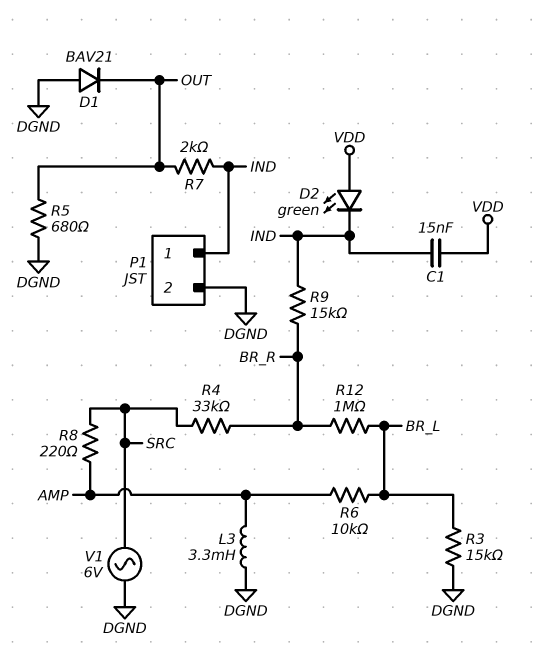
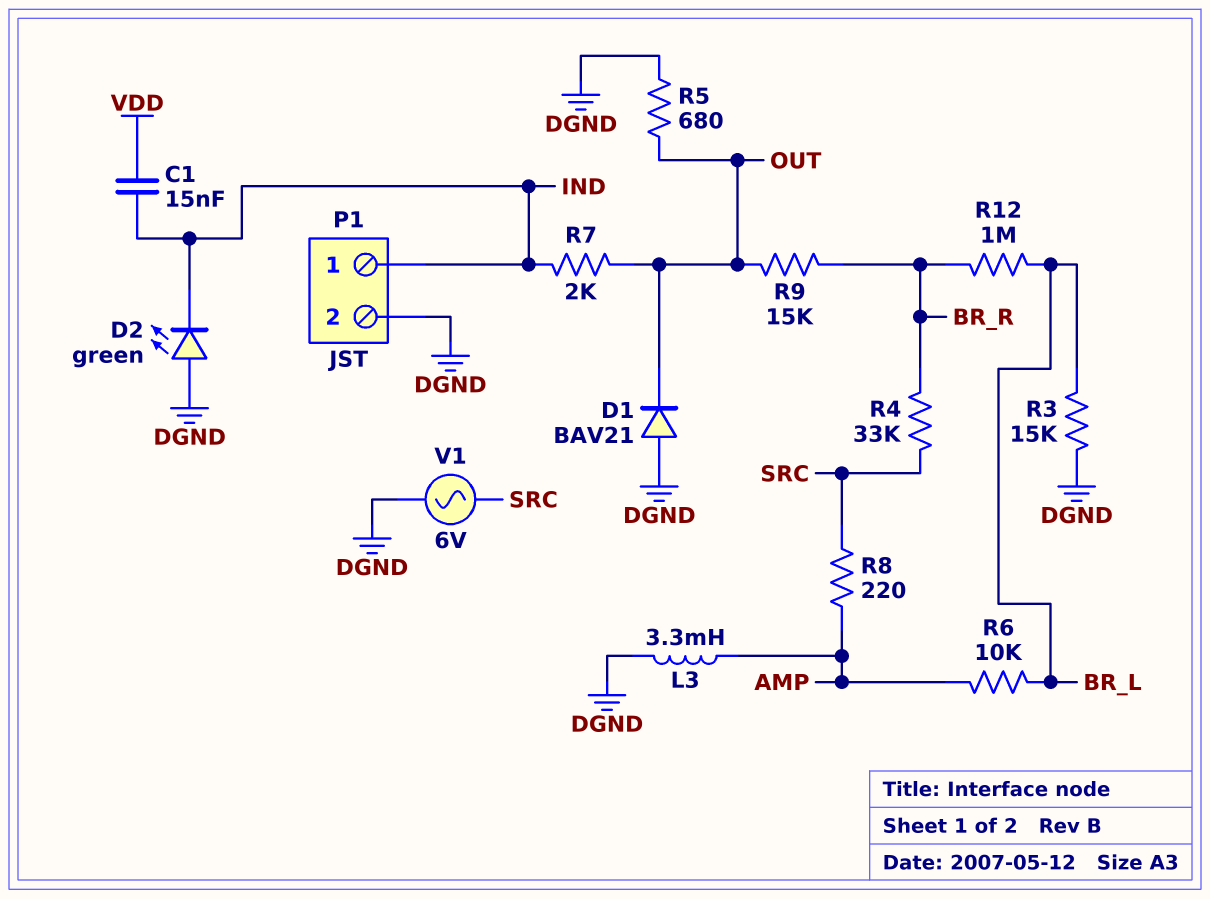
D2: LED green (A VDD, K IND) -> LED green (A DGND, K IND)
R9: 15k (BR_R, IND) -> 15k (BR_R, OUT)

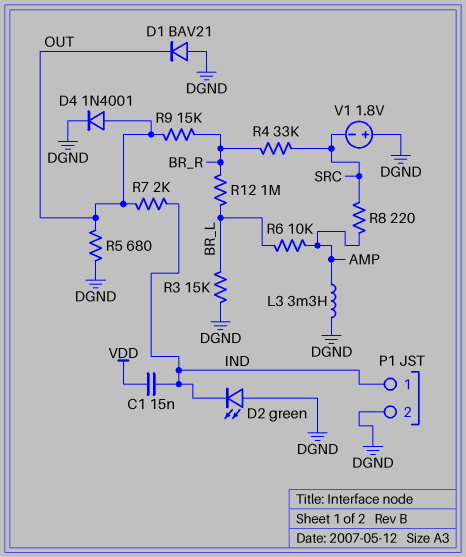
D4: none -> diode 1N4001 (A OUT, K DGND)
V1: AC 6V (DGND, SRC) -> 1.8V (plus DGND, minus SRC)

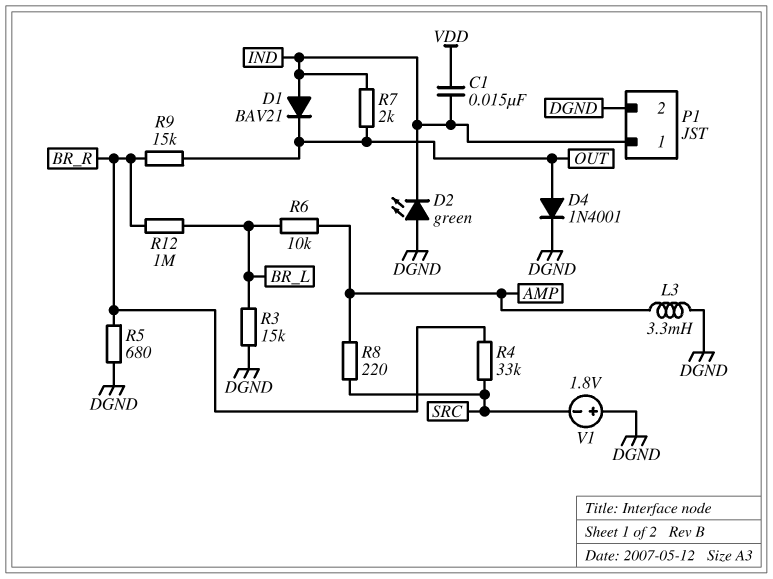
D1: diode BAV21 (A DGND, K OUT) -> diode BAV21 (A IND, K OUT)
R5: 680 (DGND, OUT) -> 680 (BR_R, DGND)

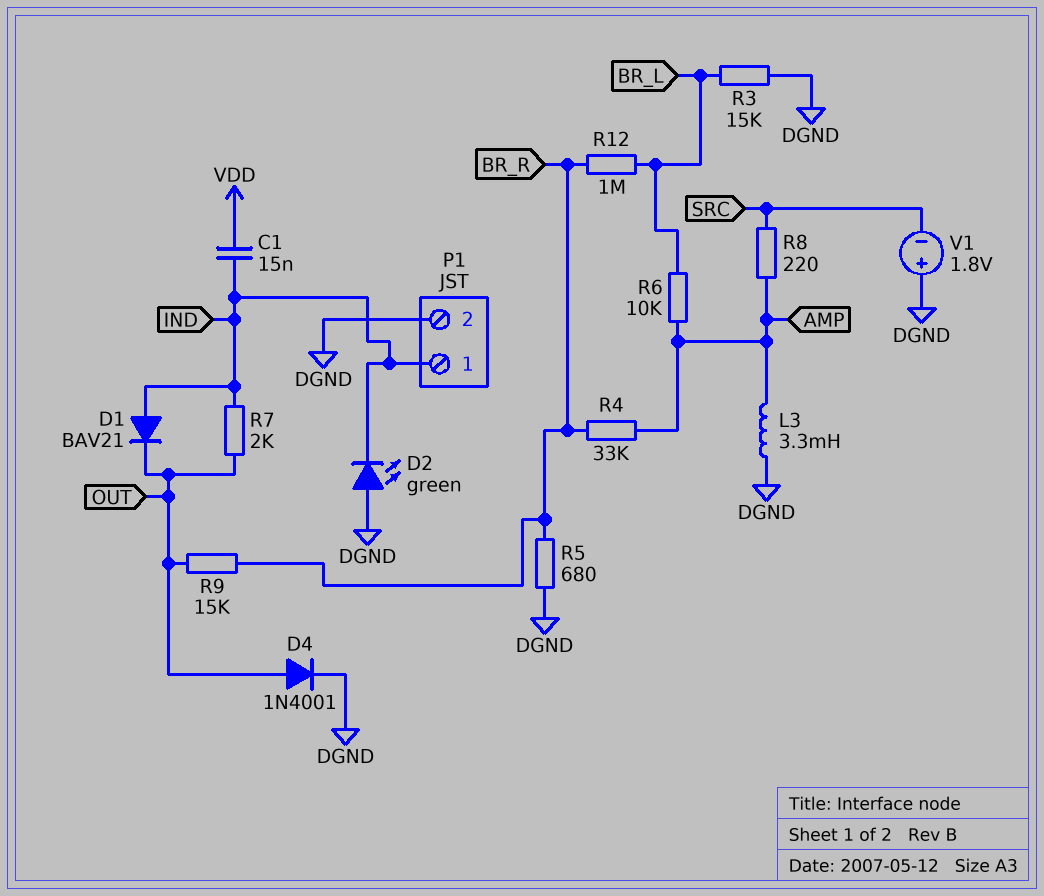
R4: 33k (BR_R, SRC) -> 33k (AMP, BR_R)

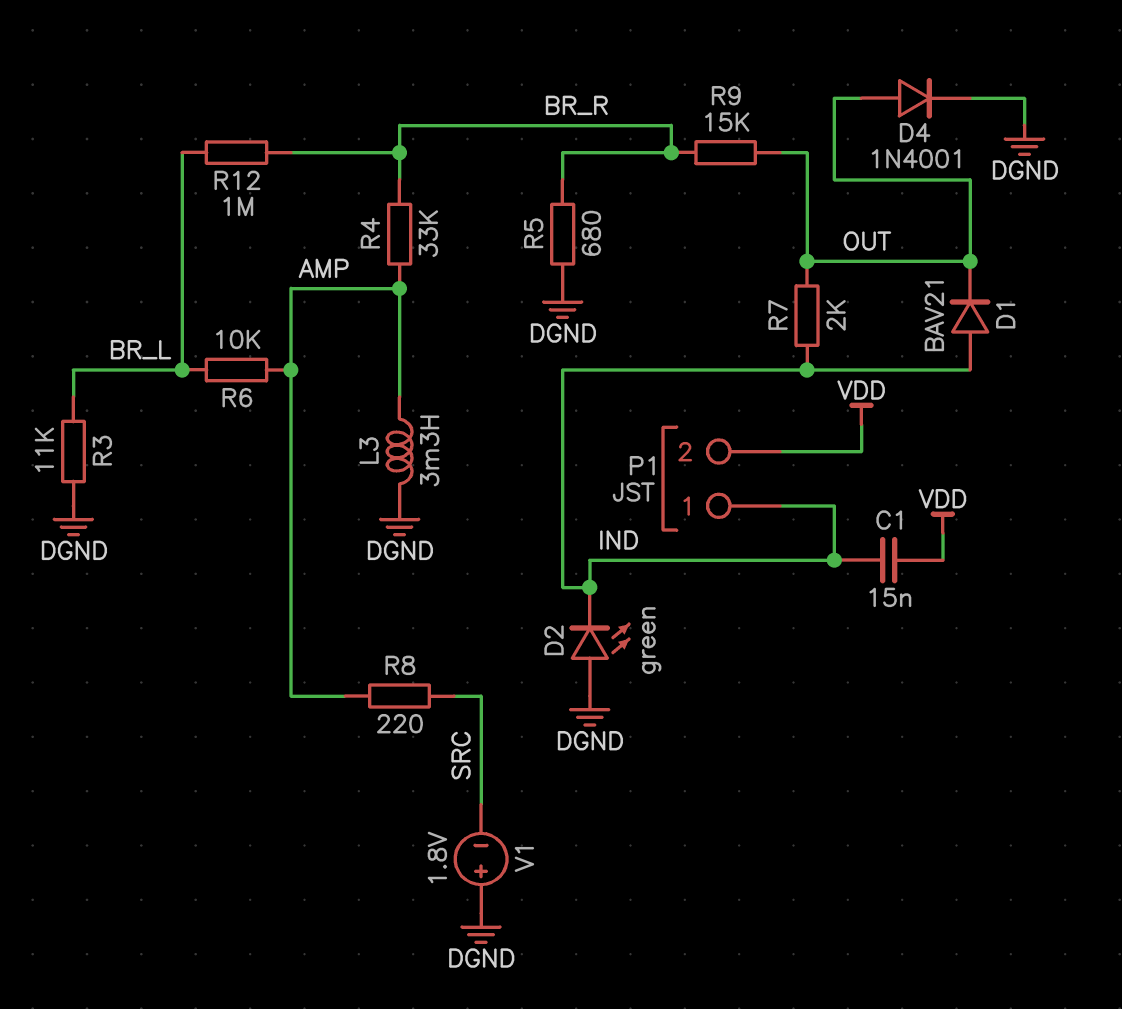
P1 pin 2: DGND -> VDD
R3: 15k (BR_L, DGND) -> 11k (BR_L, DGND)

